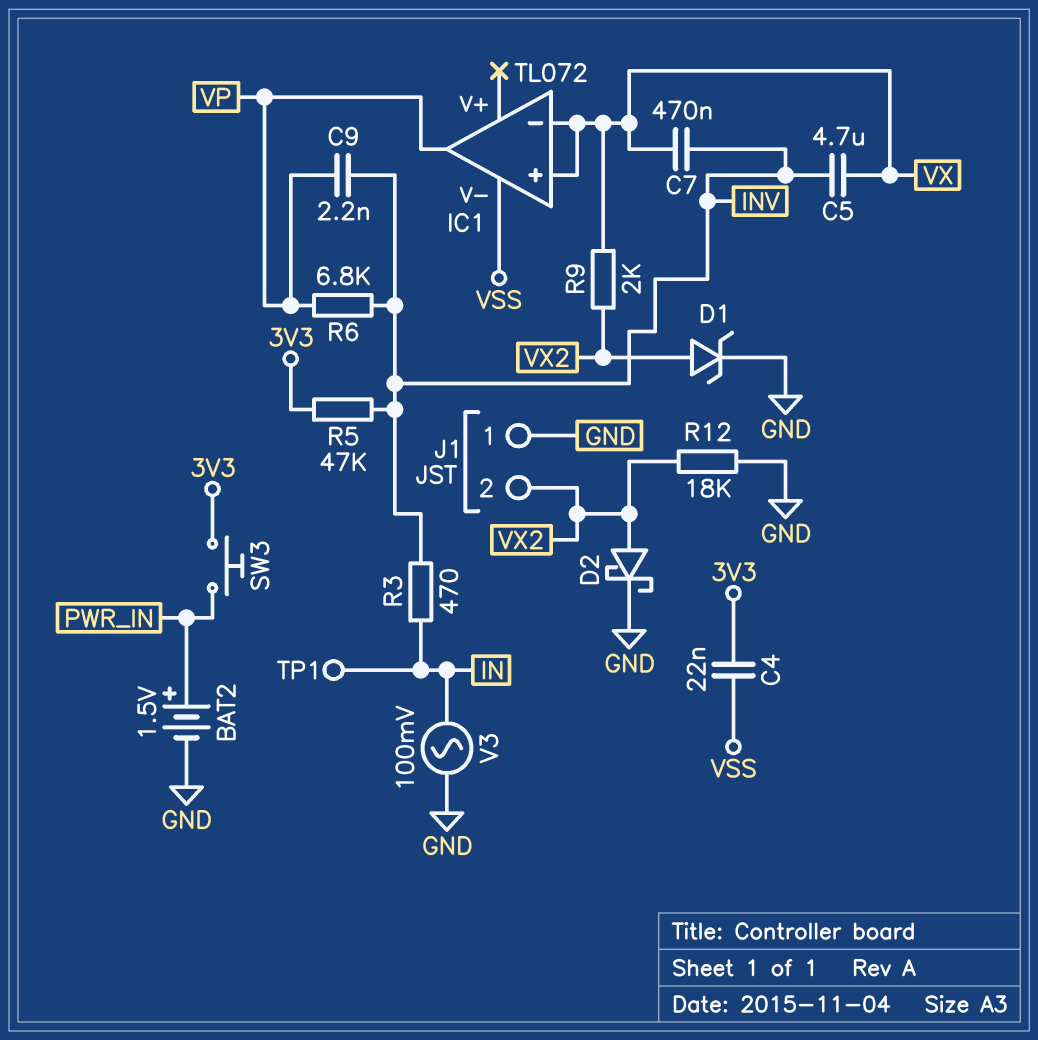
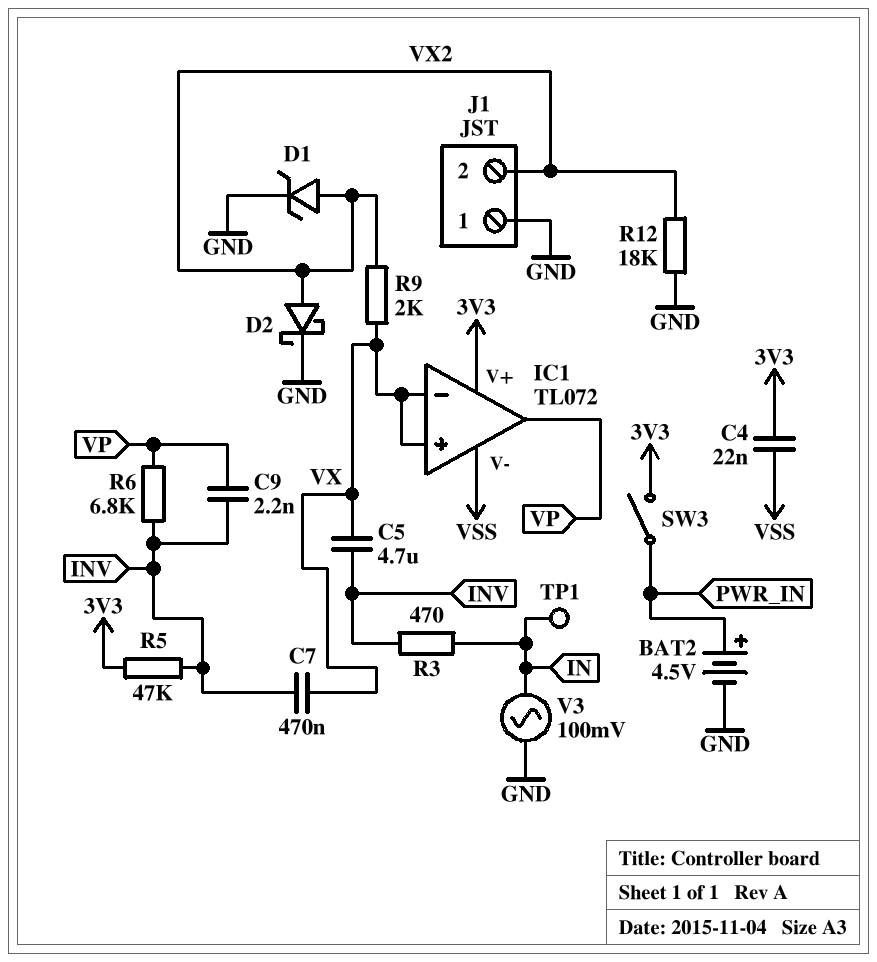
BAT2: 1.5V (plus PWR_IN, minus GND) -> 4.5V (plus PWR_IN, minus GND)
IC1 pin V+: none -> 3V3
SW3: button (3V3, PWR_IN) -> switch (3V3, PWR_IN)

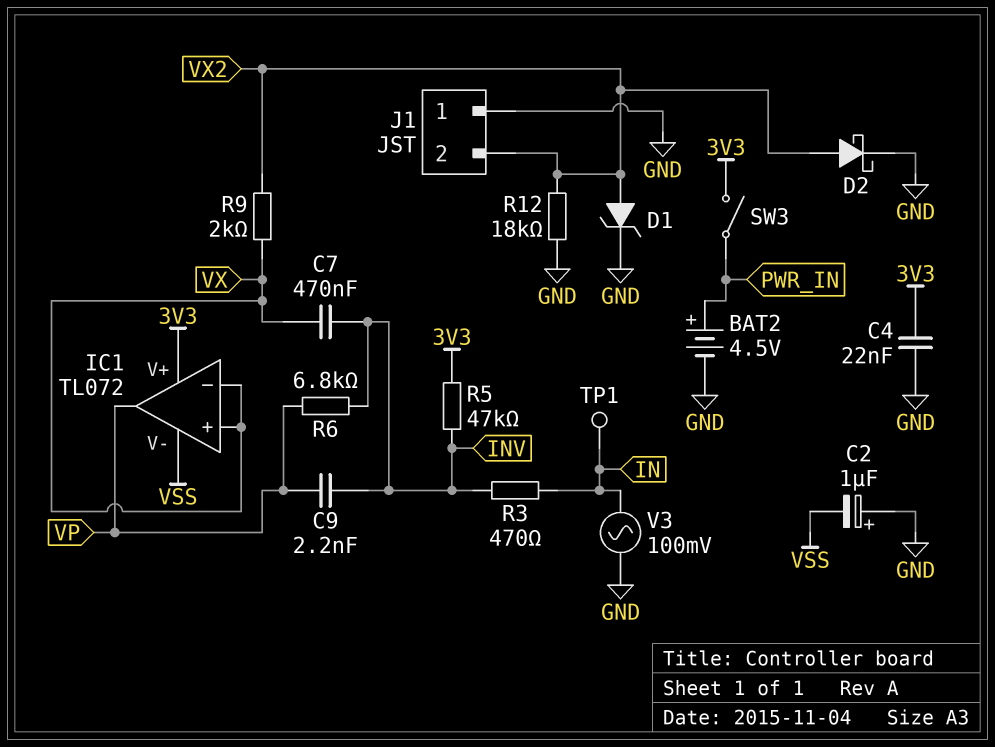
C2: none -> 1uF (plus GND, minus VSS)
C4: 22nF (3V3, VSS) -> 22nF (3V3, GND)
C5: 4.7uF (INV, VX) -> none

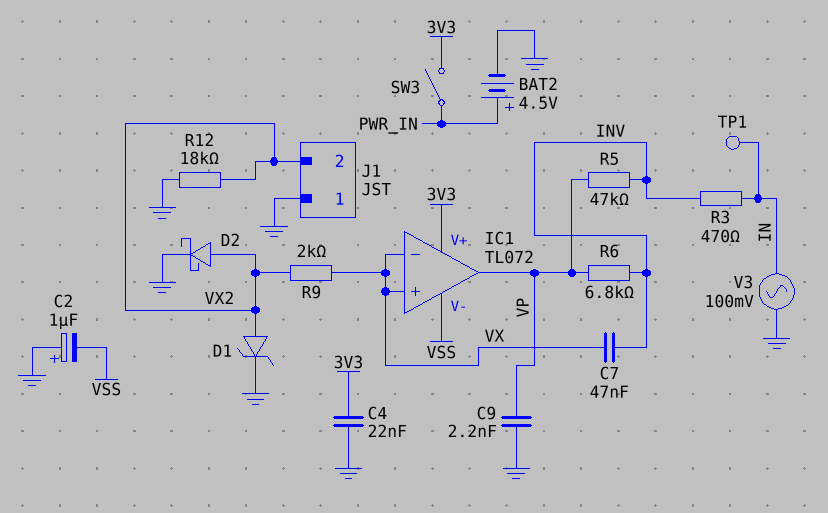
C7: 470nF (INV, VX) -> 47nF (INV, VX)
C9: 2.2nF (INV, VP) -> 2.2nF (GND, VP)
R5: 47k (3V3, INV) -> 47k (INV, VP)

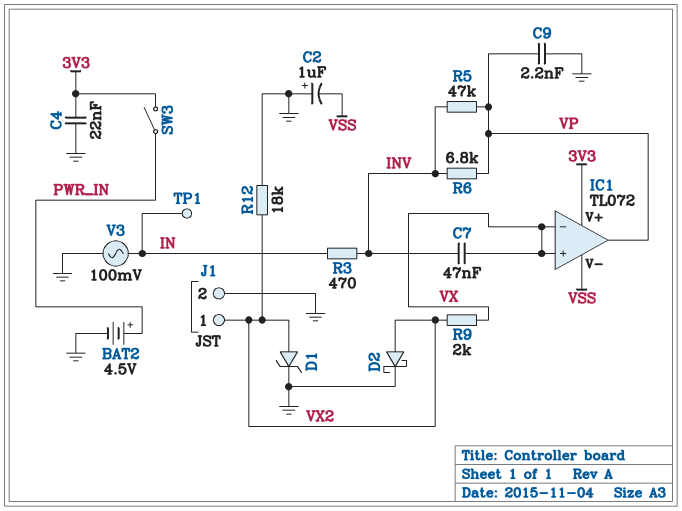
J1 pin 1: GND -> VX2
J1 pin 2: VX2 -> GND

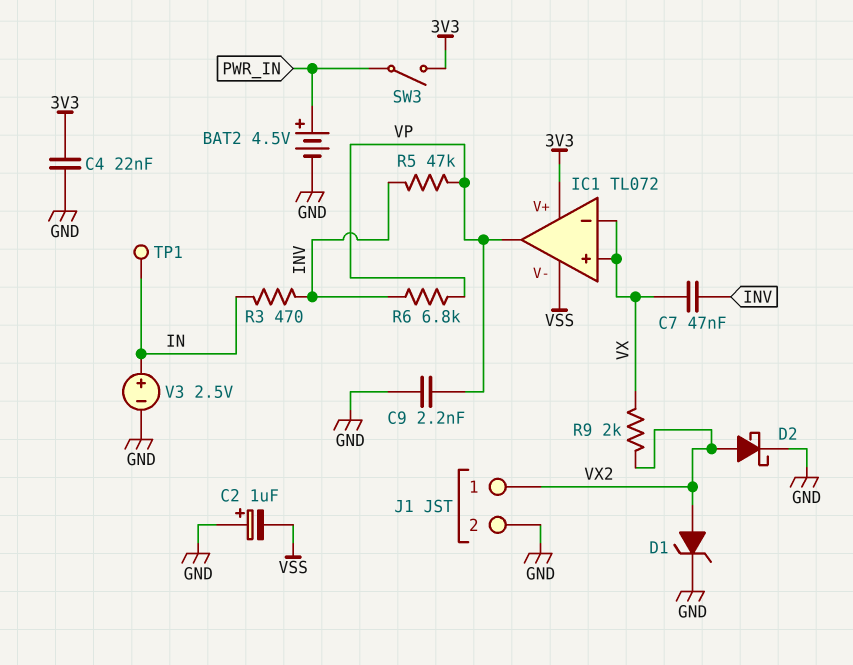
R12: 18k (GND, VX2) -> none
V3: AC 100mV (GND, IN) -> 2.5V (plus IN, minus GND)

